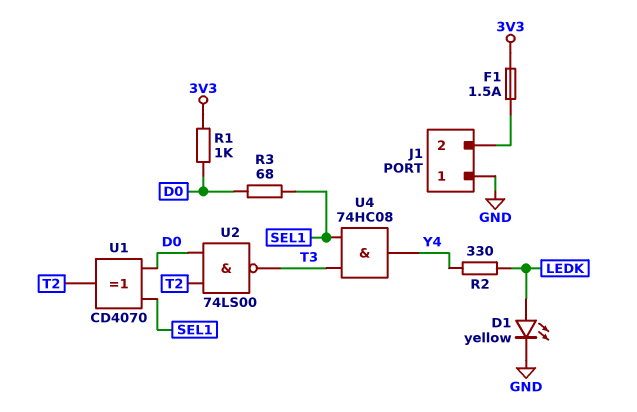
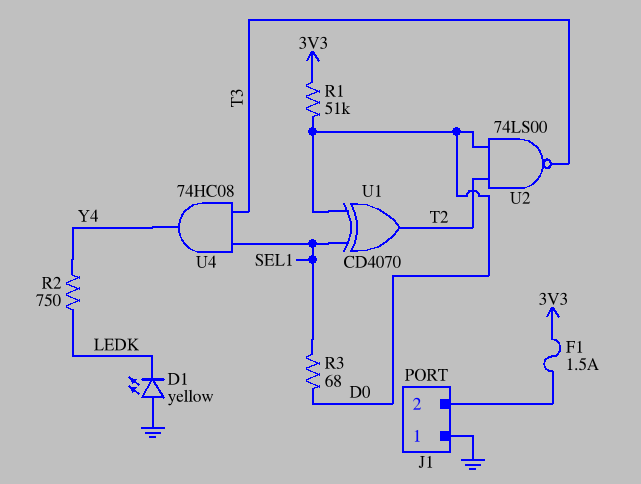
D1: LED yellow (A LEDK, K GND) -> LED yellow (A GND, K LEDK)
R1: 1k (3V3, D0) -> 51k (3V3, D0)
R2: 330 (LEDK, Y4) -> 750 (LEDK, Y4)

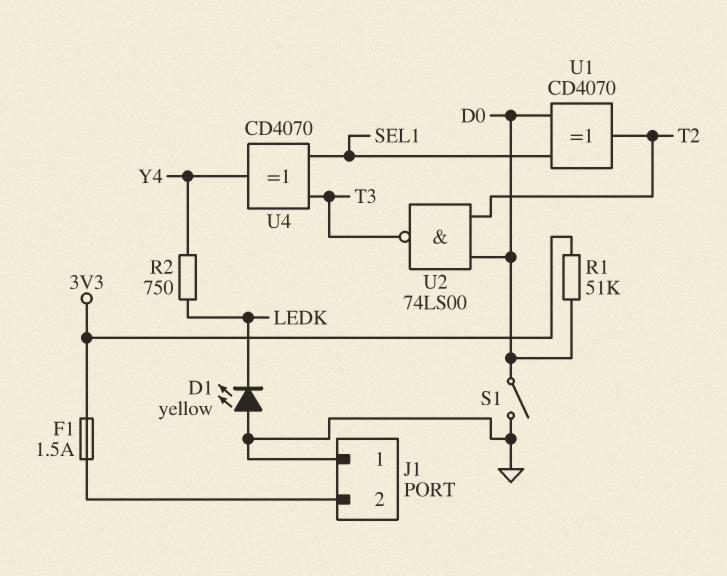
R3: 68 (D0, SEL1) -> none
S1: none -> switch (D0, GND)
U4: AND 74HC08 (in SEL1, in T3, out Y4) -> XOR CD4070 (in SEL1, in T3, out Y4)

